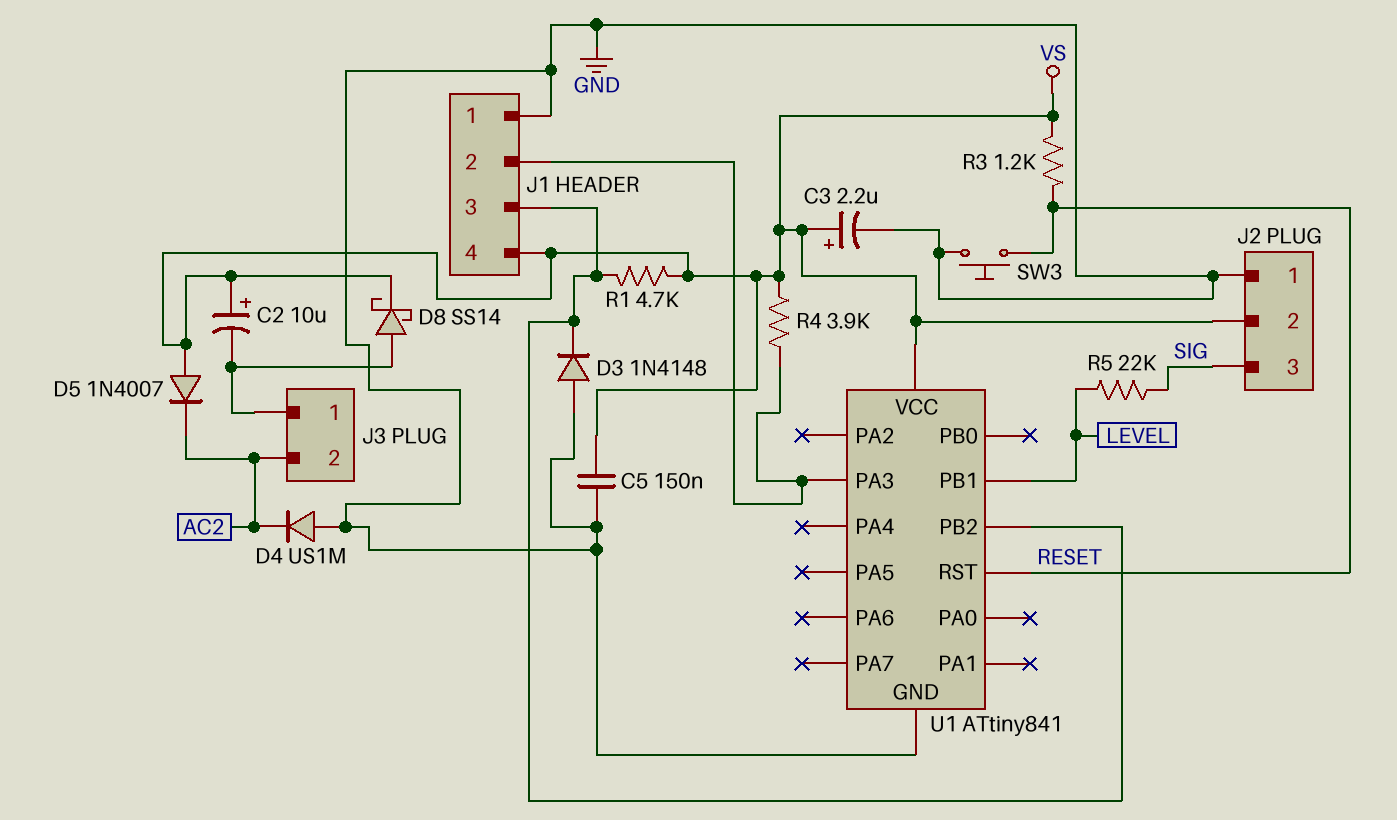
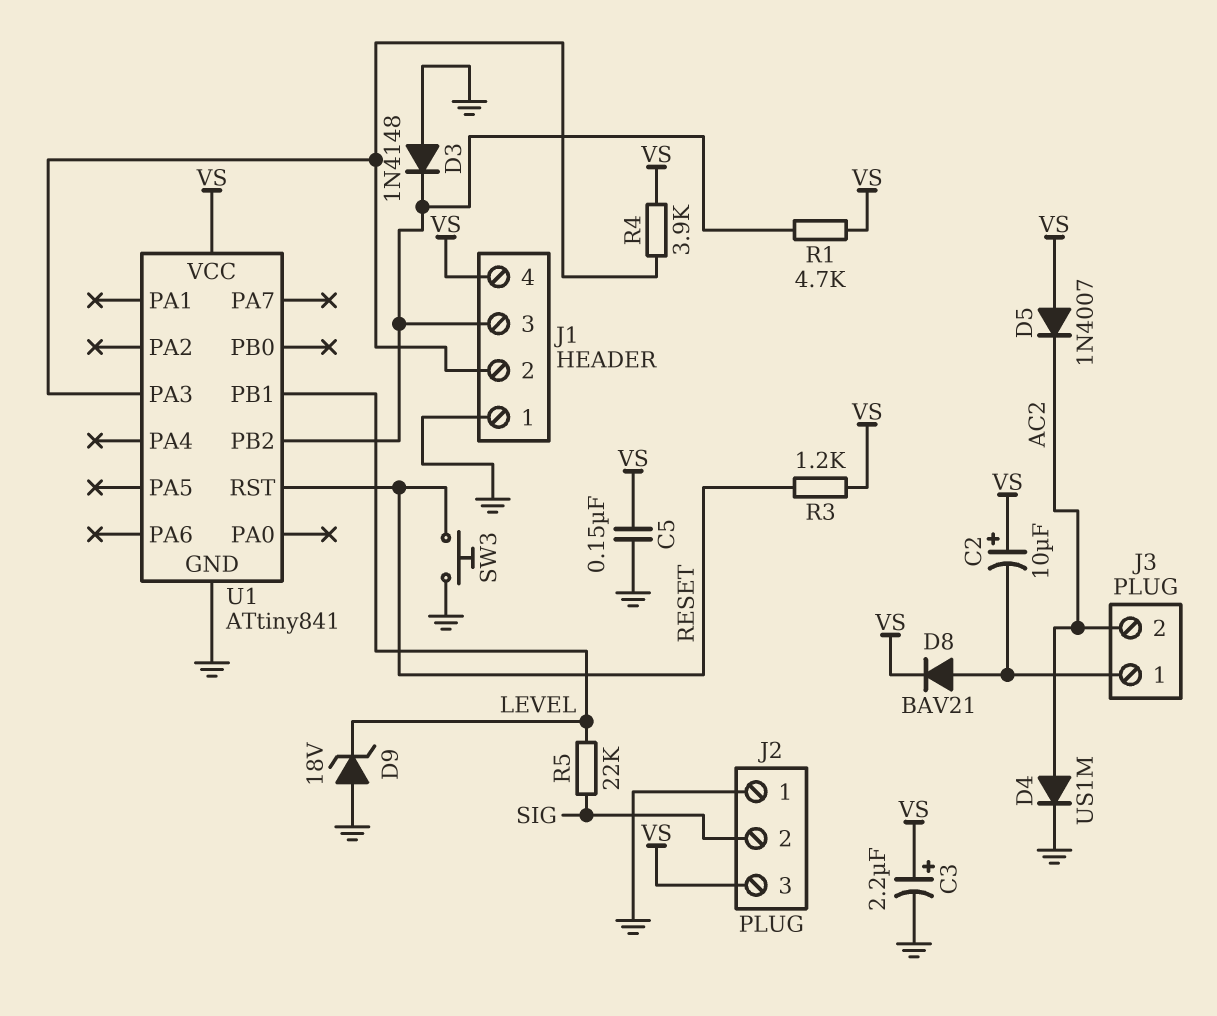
D4: diode US1M (A GND, K AC2) -> diode US1M (A AC2, K GND)
D8: schottky SS14 (A J3/1, K VS) -> diode BAV21 (A J3/1, K VS)
D9: none -> zener 18V (A GND, K LEVEL)
J2 pin 2: VS -> SIG
J2 pin 3: SIG -> VS

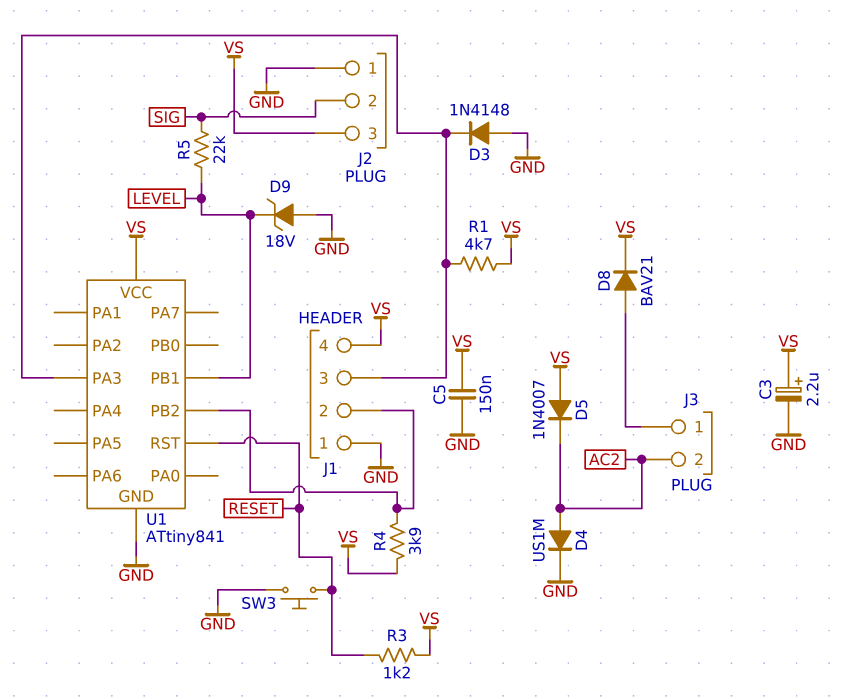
C2: 10uF (plus VS, minus J3/1) -> none
U1 pin PA3: J1/2 -> J1/3
U1 pin PB2: J1/3 -> J1/2

